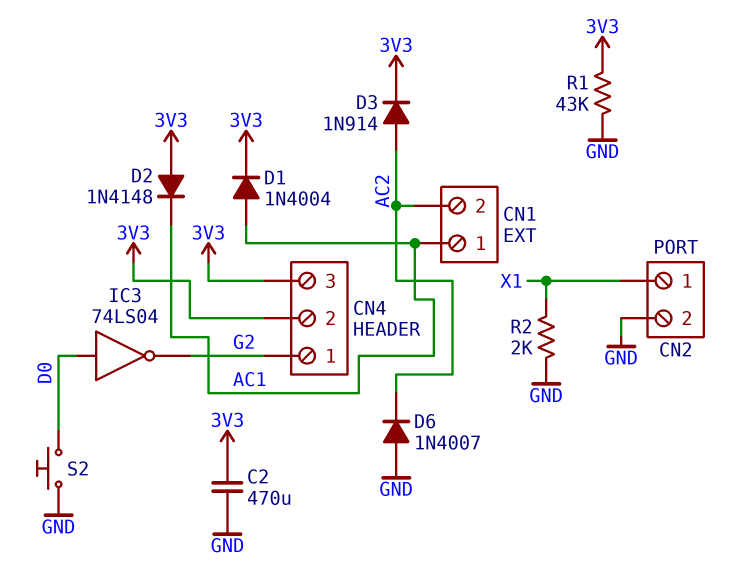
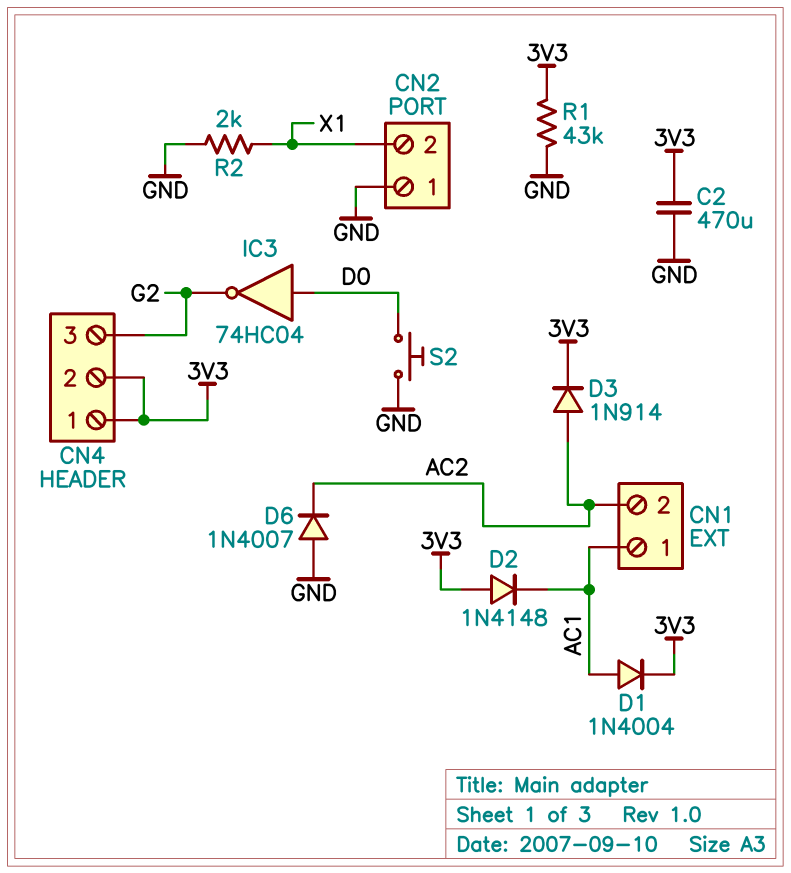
CN2 pin 1: X1 -> GND
CN2 pin 2: GND -> X1
CN4 pin 1: G2 -> 3V3
CN4 pin 3: 3V3 -> G2
IC3: NOT 74LS04 (in D0, out G2) -> NOT 74HC04 (in D0, out G2)

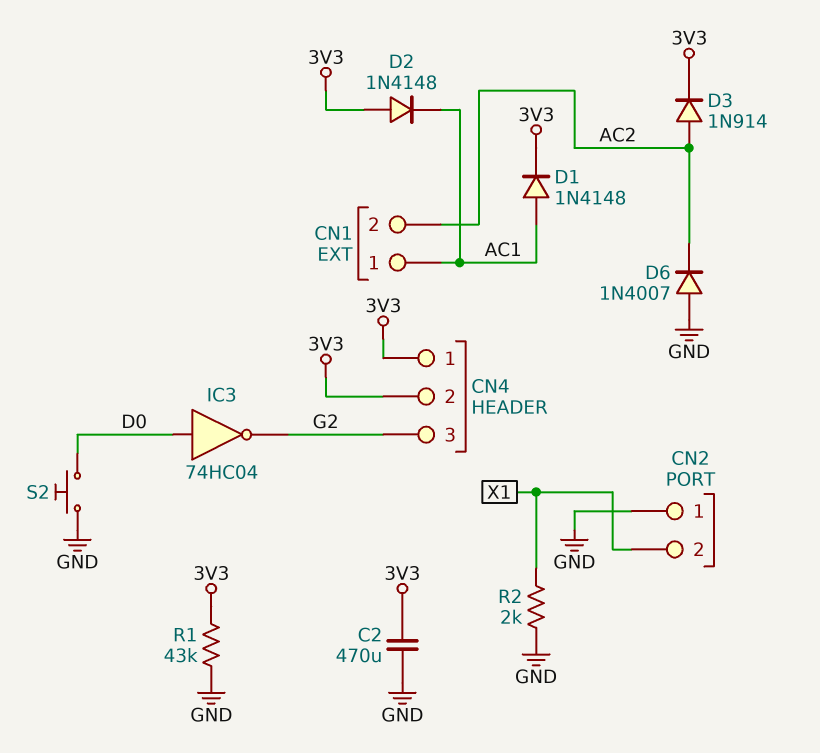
D1: diode 1N4004 (A AC1, K 3V3) -> diode 1N4148 (A AC1, K 3V3)

